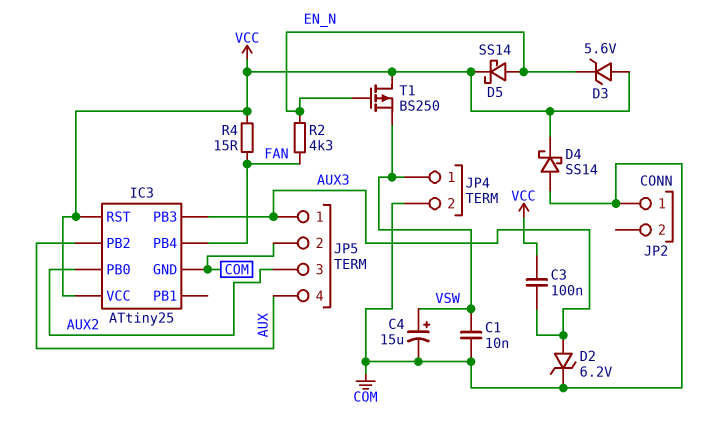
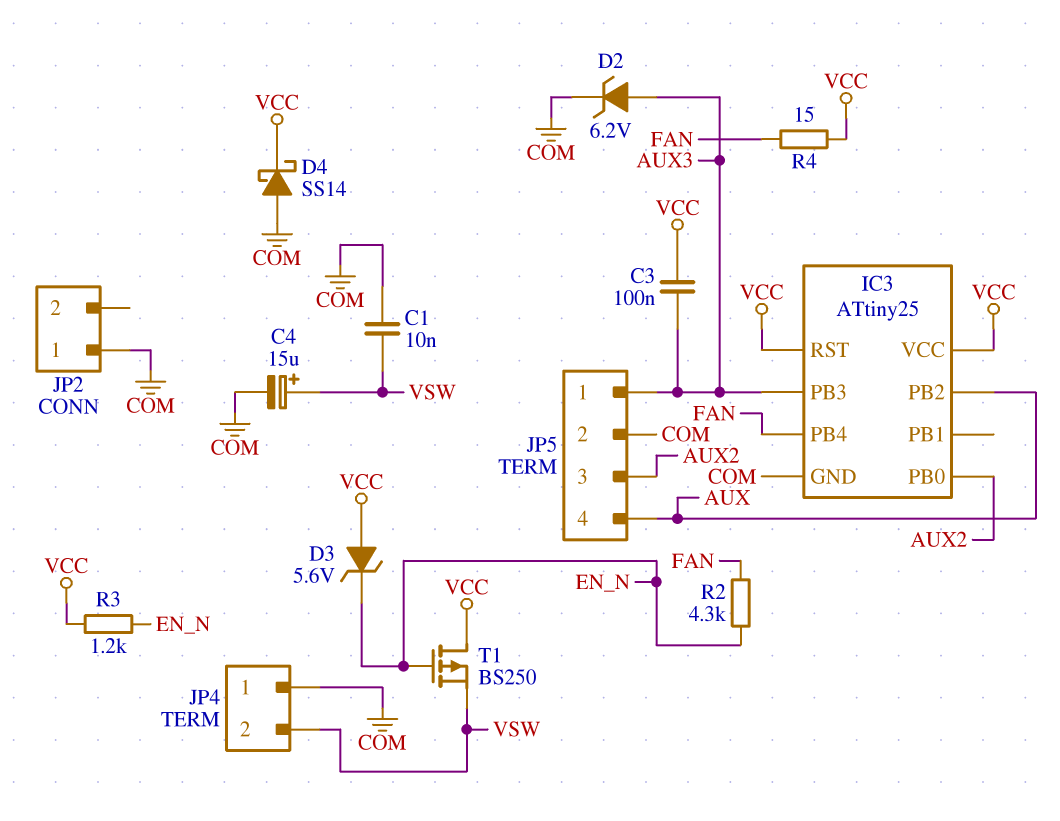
D5: schottky SS14 (A EN_N, K VCC) -> none
JP4 pin 1: VSW -> COM
JP4 pin 2: COM -> VSW
R3: none -> 1.2k (EN_N, VCC)

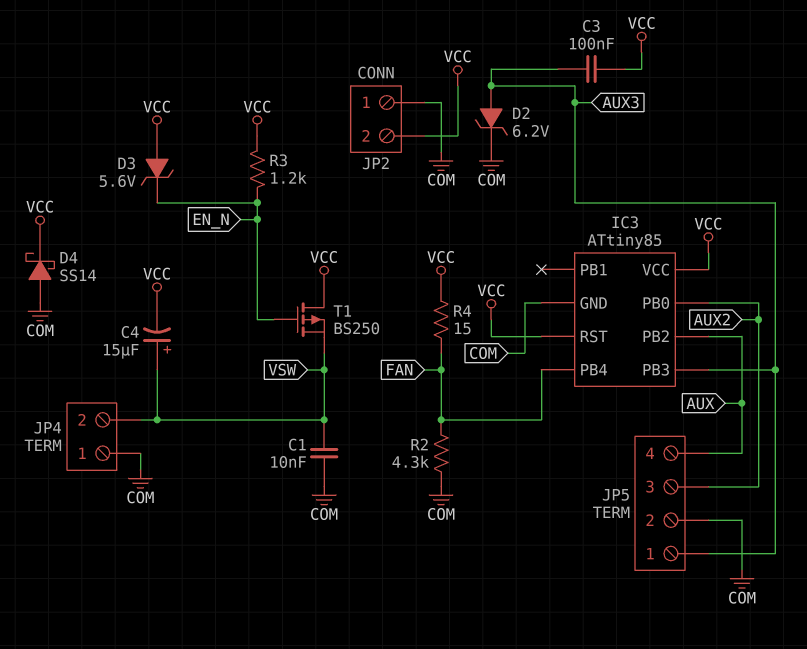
C4: 15uF (plus VSW, minus COM) -> 15uF (plus VSW, minus VCC)
IC3: ATtiny25 -> ATtiny85
JP2 pin 2: none -> VCC
R2: 4.3k (EN_N, FAN) -> 4.3k (COM, FAN)

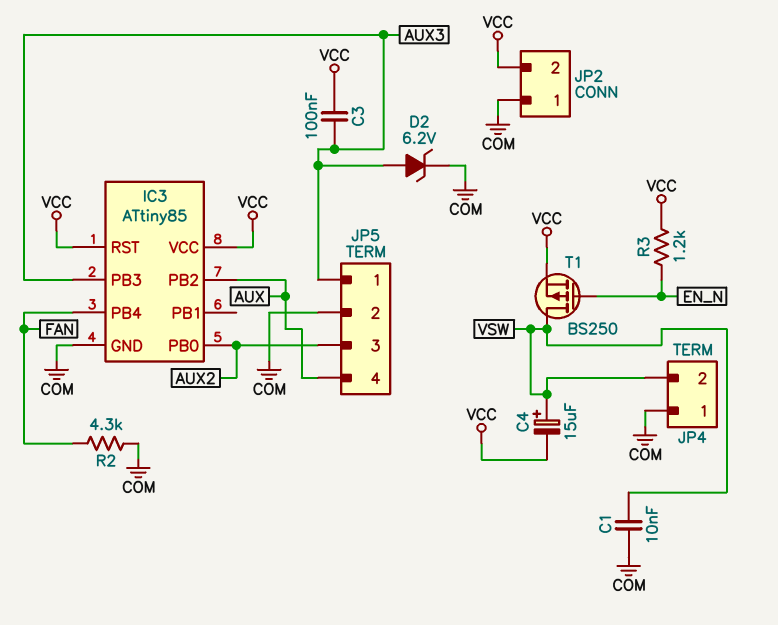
D3: zener 5.6V (A VCC, K EN_N) -> none
D4: schottky SS14 (A COM, K VCC) -> none
R4: 15 (FAN, VCC) -> none
T1: PMOS BS250 (G EN_N, D VCC, S VSW) -> PMOS BS250 (G EN_N, D VSW, S VCC)

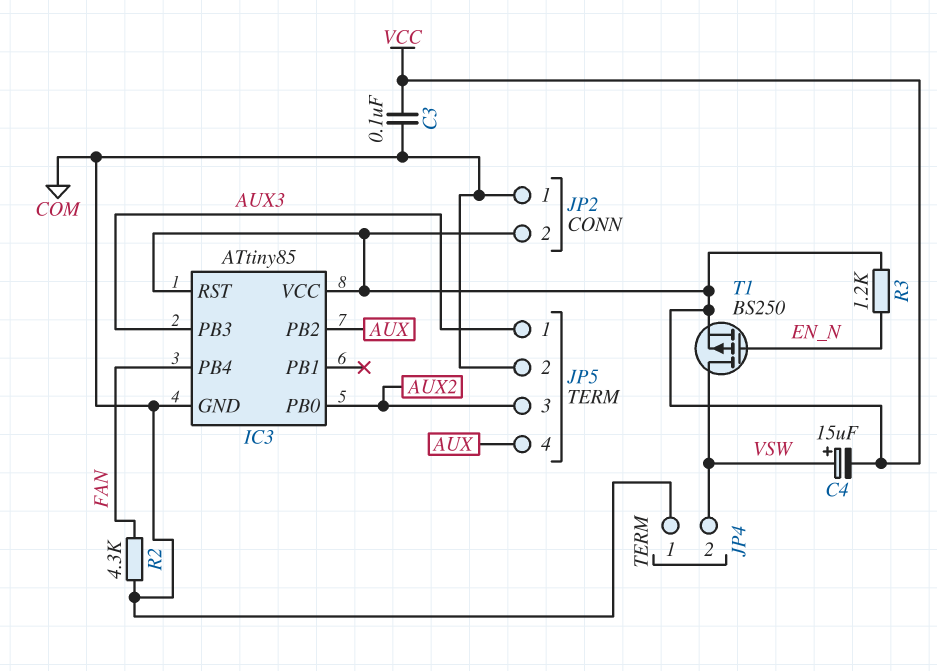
C1: 10nF (COM, VSW) -> none
C3: 100nF (AUX3, VCC) -> 100nF (COM, VCC)
D2: zener 6.2V (A AUX3, K COM) -> none

